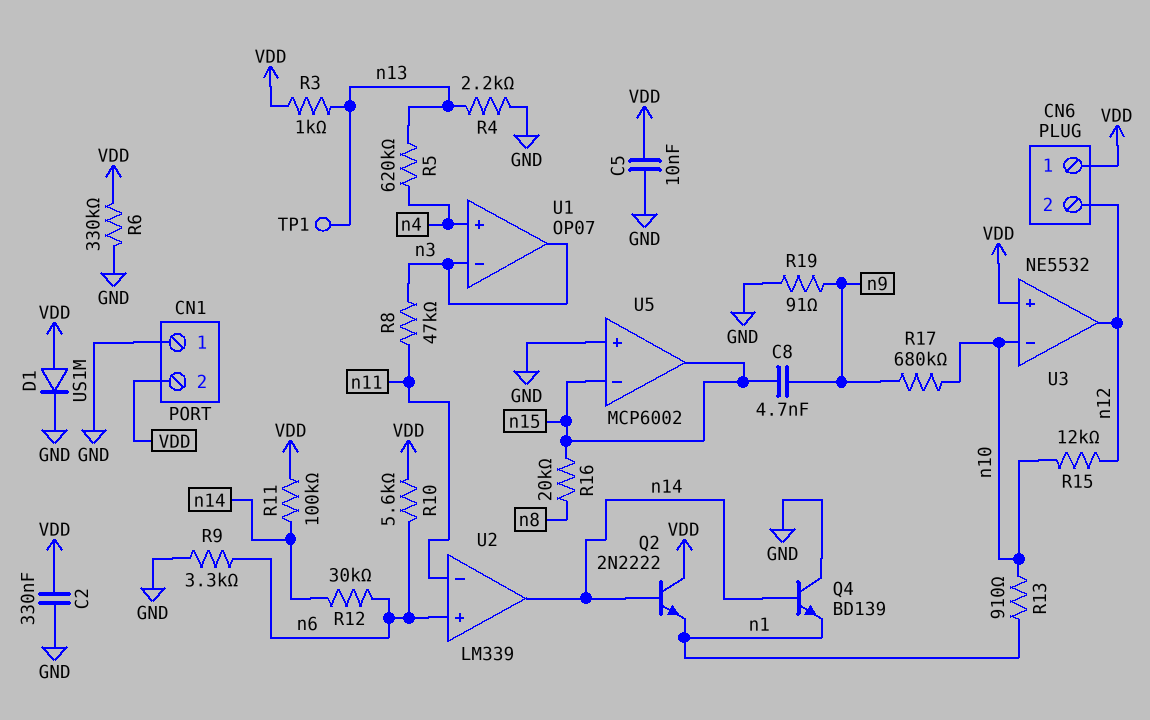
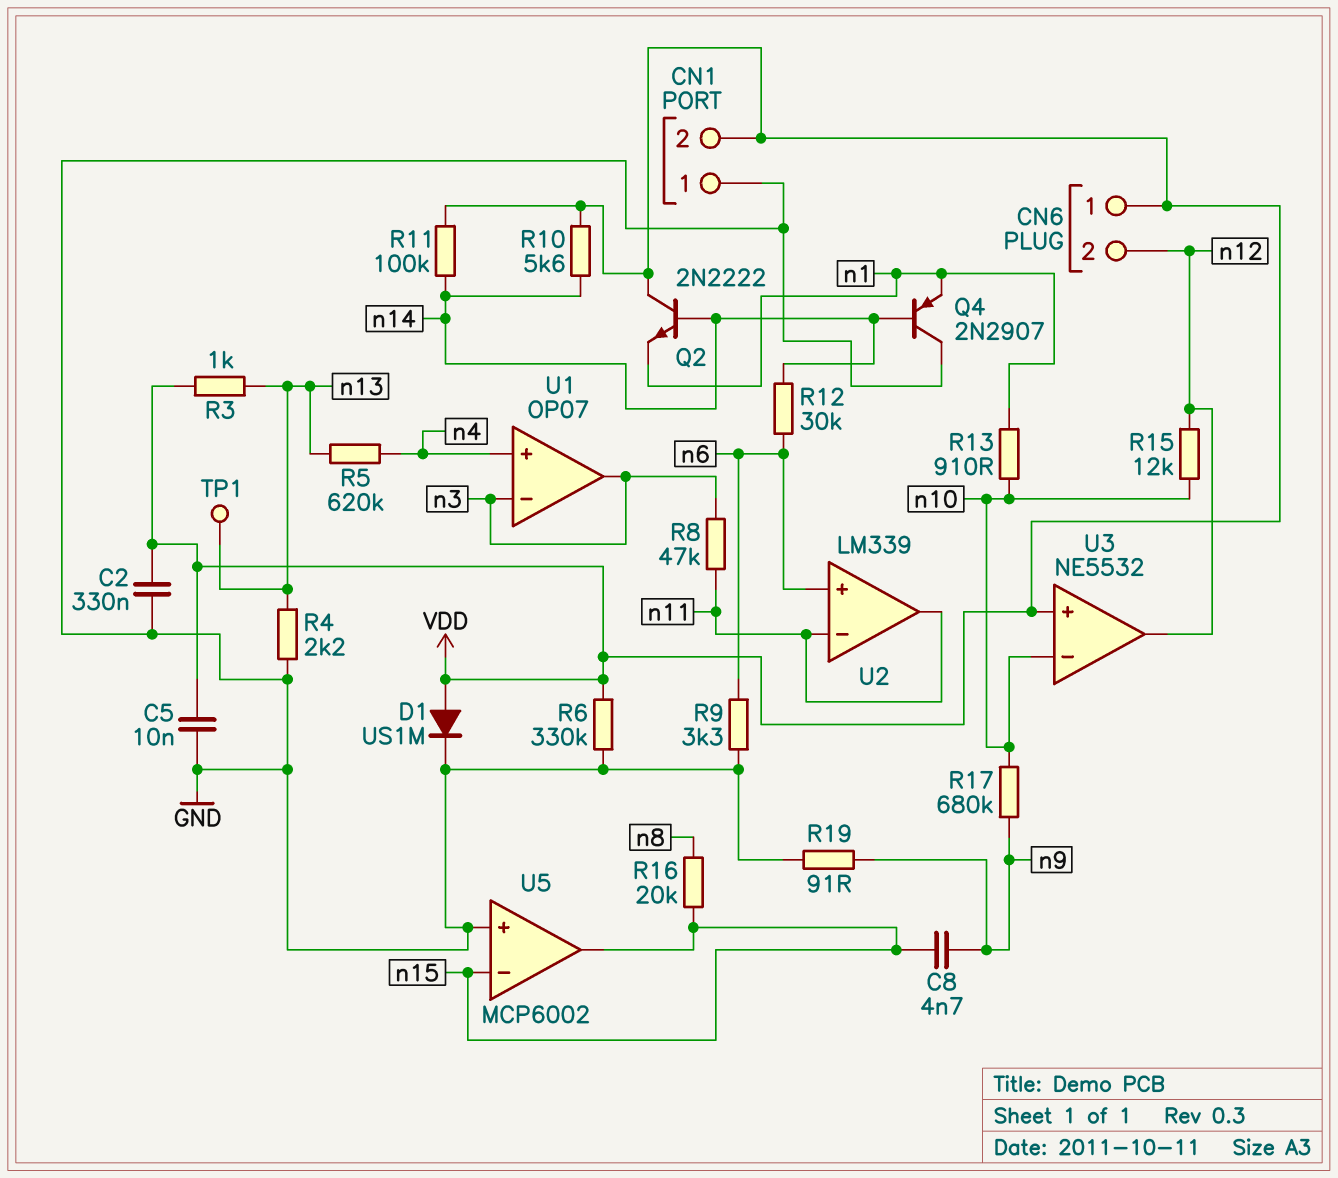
Q4: NPN BD139 (B n14, C GND, E n1) -> PNP 2N2907 (B n14, C GND, E n1)
R10: 5.6k (VDD, n6) -> 5.6k (VDD, n14)
U2 pin out: n14 -> n11

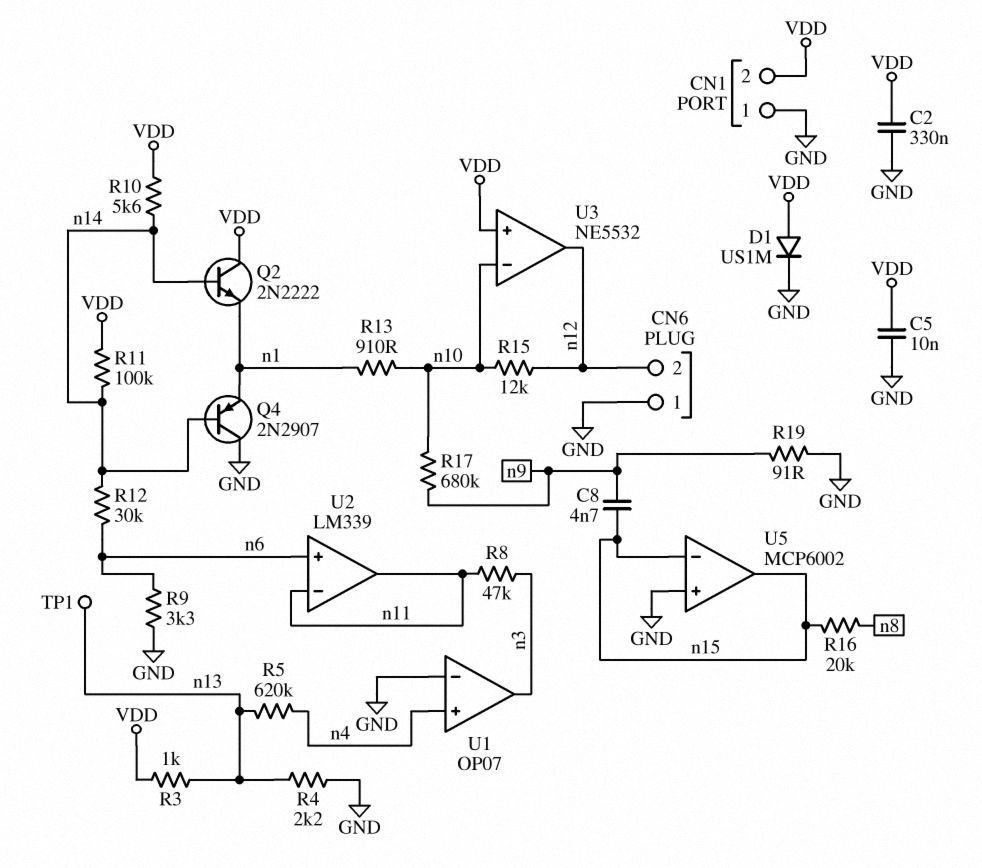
CN6 pin 1: VDD -> GND
R6: 330k (GND, VDD) -> none
U1 pin in-: n3 -> GND

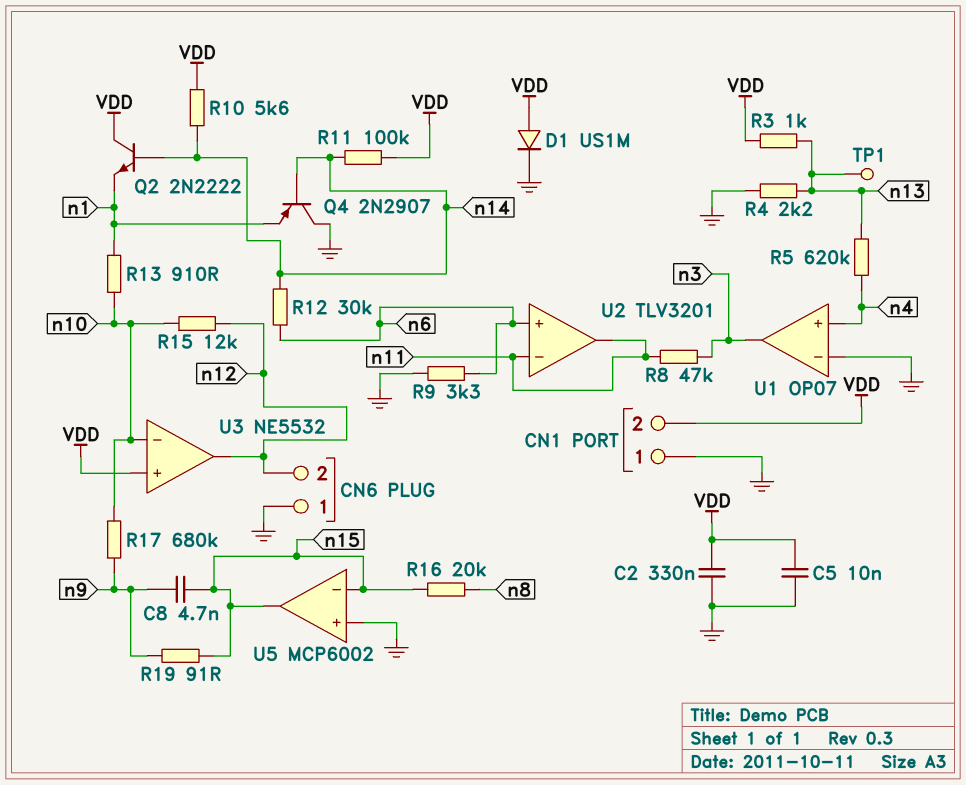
R19: 91 (GND, n9) -> 91 (n9, n15)
U2: LM339 -> TLV3201

